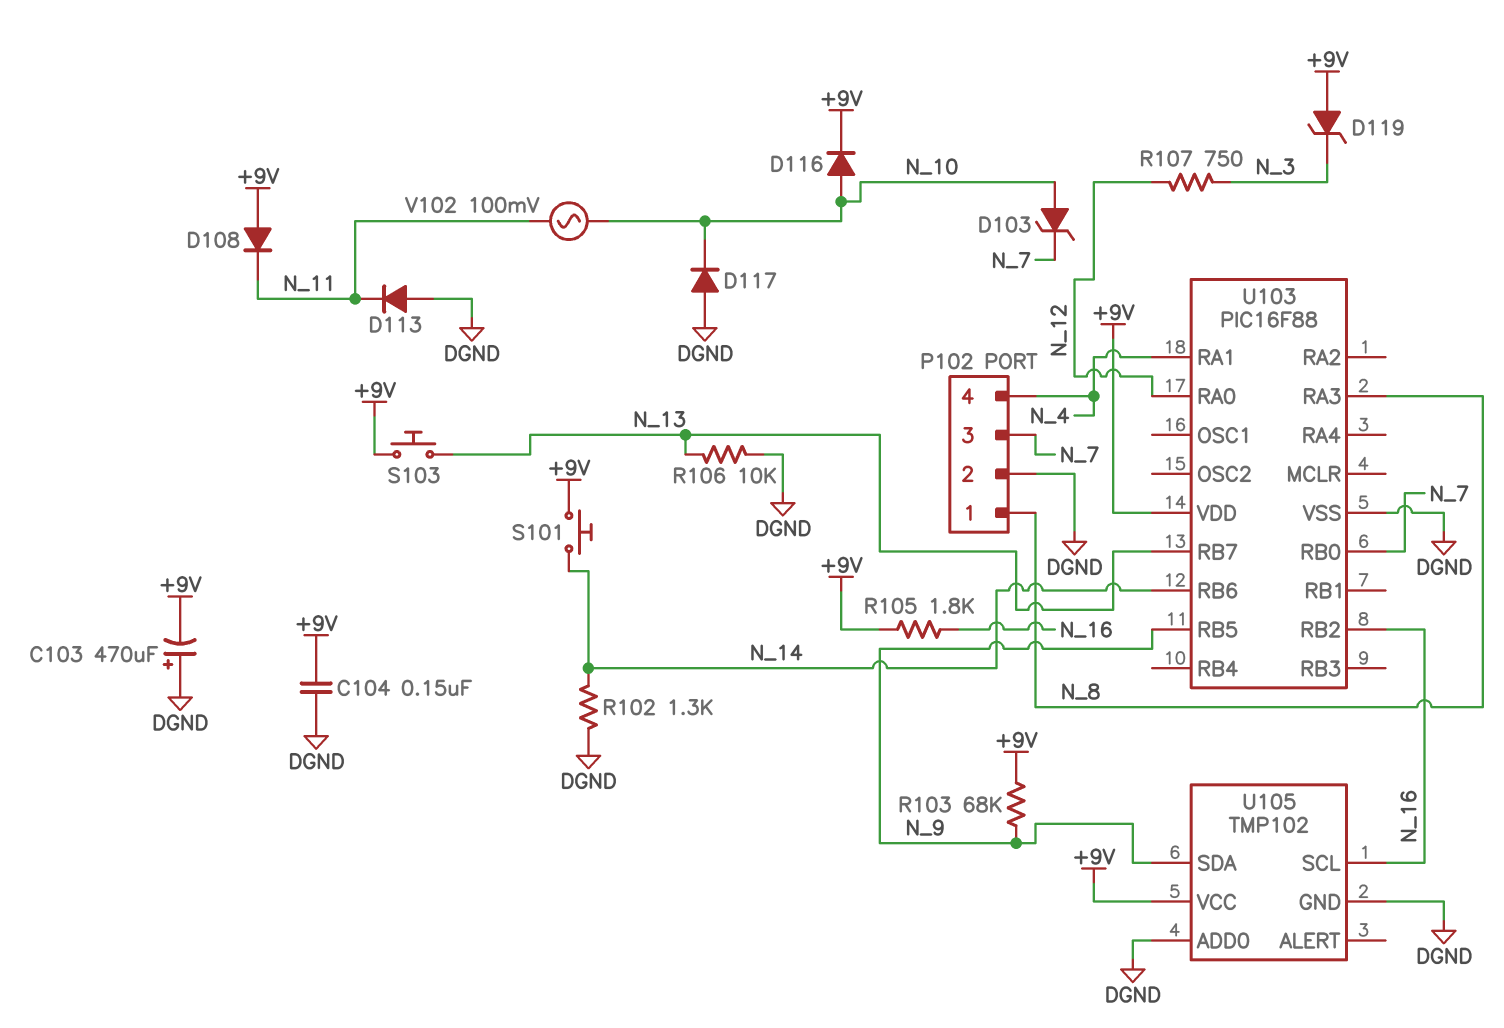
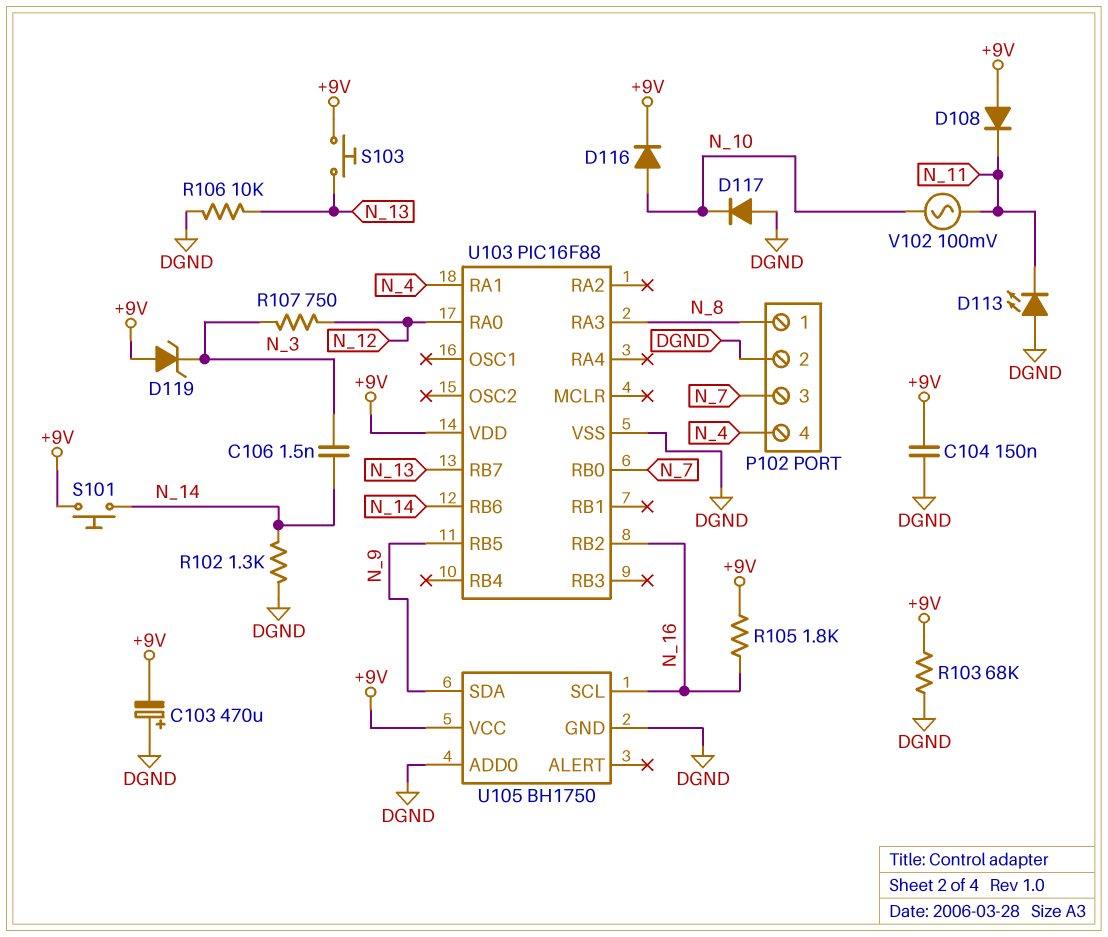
C106: none -> 1.5nF (N_3, N_14)
D103: zener (A N_10, K N_7) -> none
D113: diode (A DGND, K N_11) -> LED (A DGND, K N_11)
R103: 68k (+9V, N_9) -> 68k (+9V, DGND)
U105: TMP102 -> BH1750

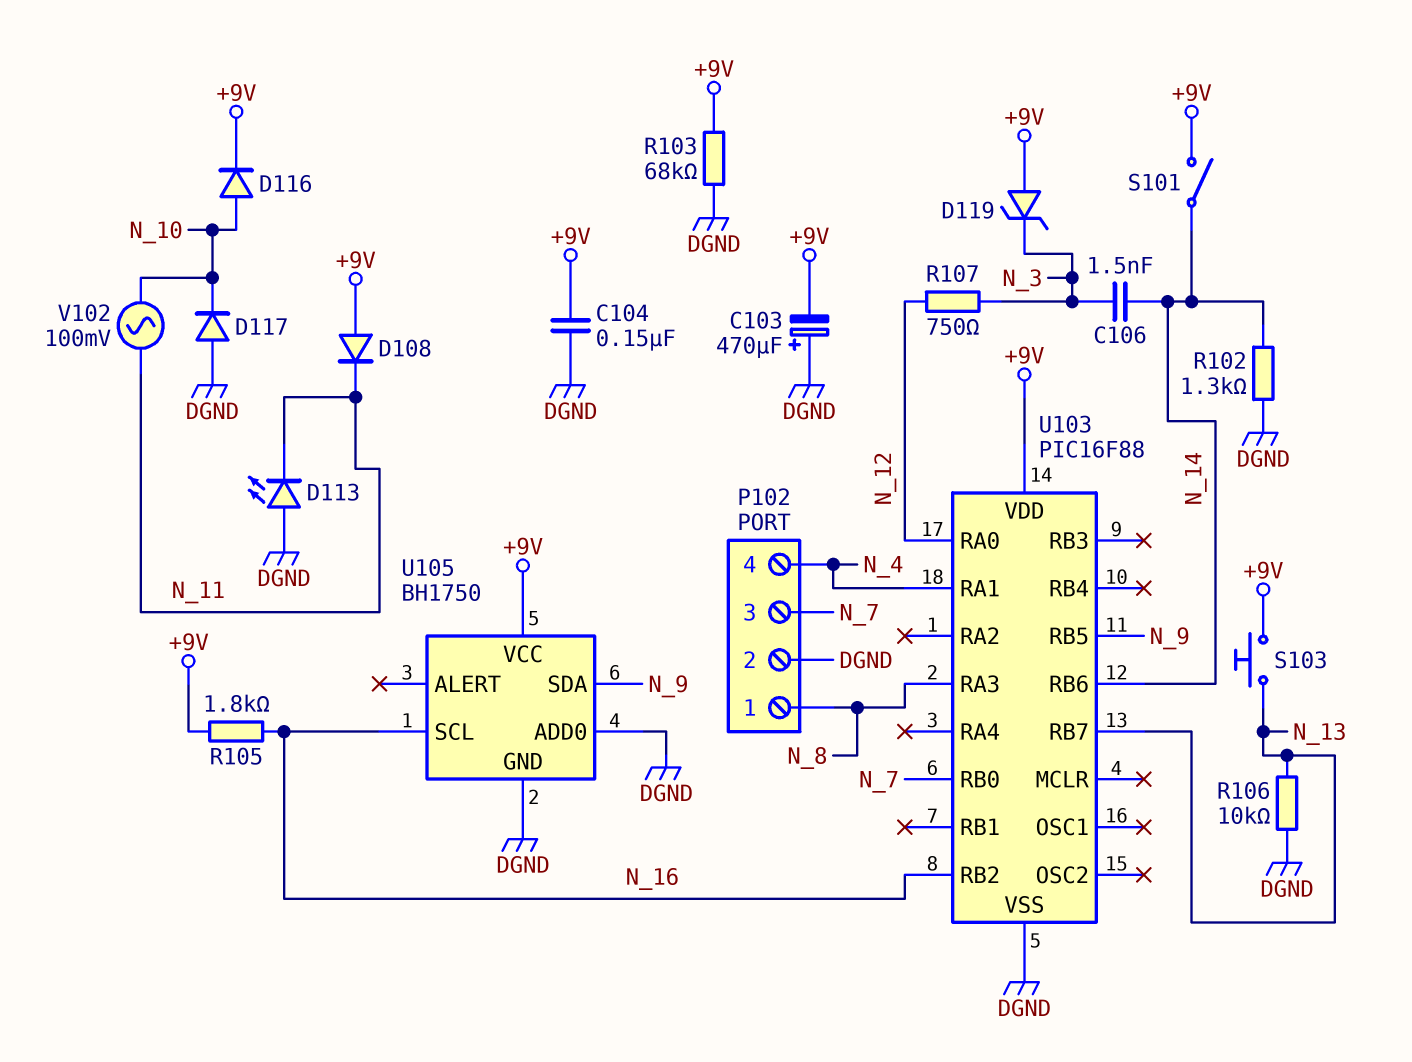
S101: button (+9V, N_14) -> switch (+9V, N_14)

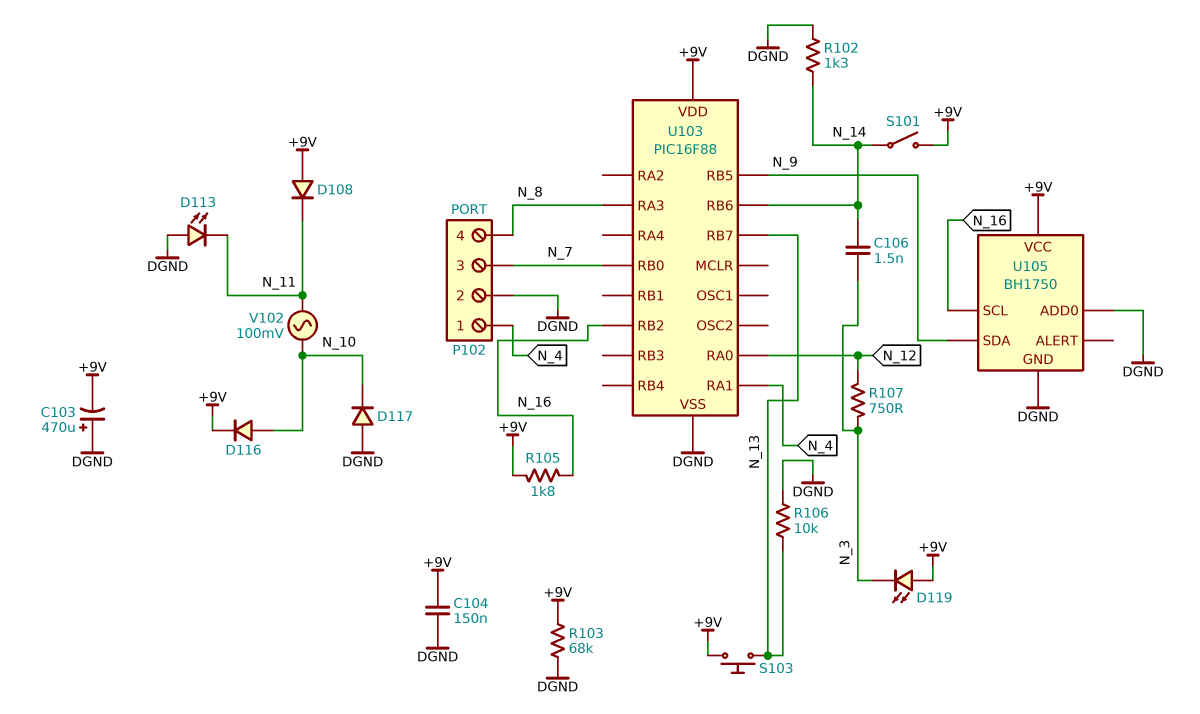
D119: zener (A +9V, K N_3) -> LED (A +9V, K N_3)
P102 pin 1: N_8 -> N_4
P102 pin 4: N_4 -> N_8

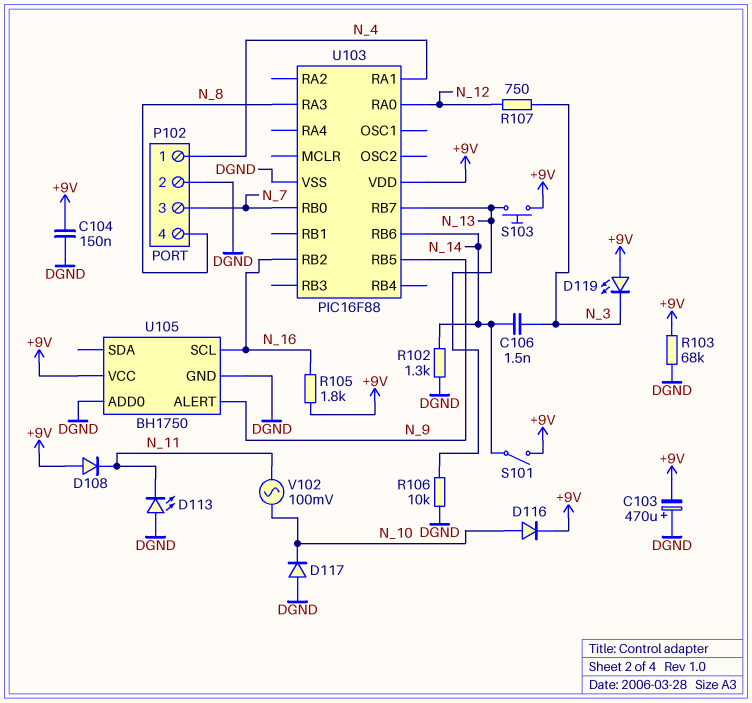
U105 pin ALERT: none -> N_9
U105 pin SDA: N_9 -> none

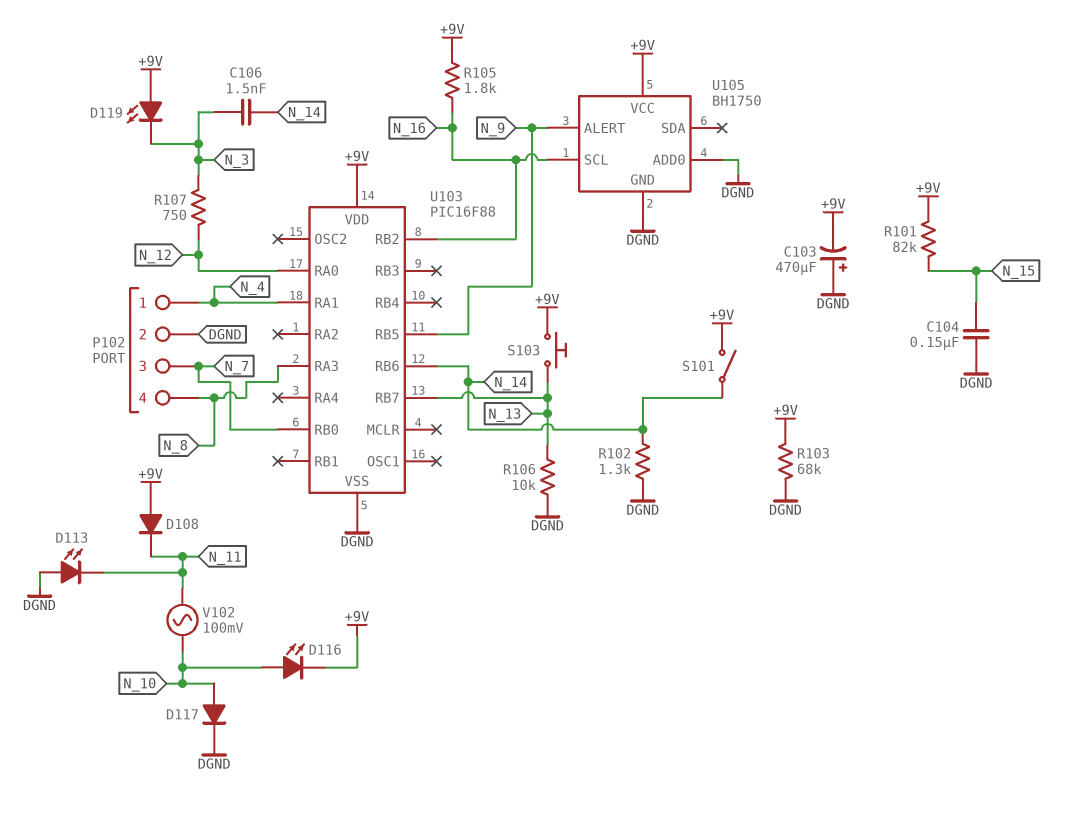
C104: 150nF (+9V, DGND) -> 150nF (DGND, N_15)
D116: diode (A N_10, K +9V) -> LED (A N_10, K +9V)
D117: diode (A DGND, K N_10) -> diode (A N_10, K DGND)
R101: none -> 82k (+9V, N_15)

